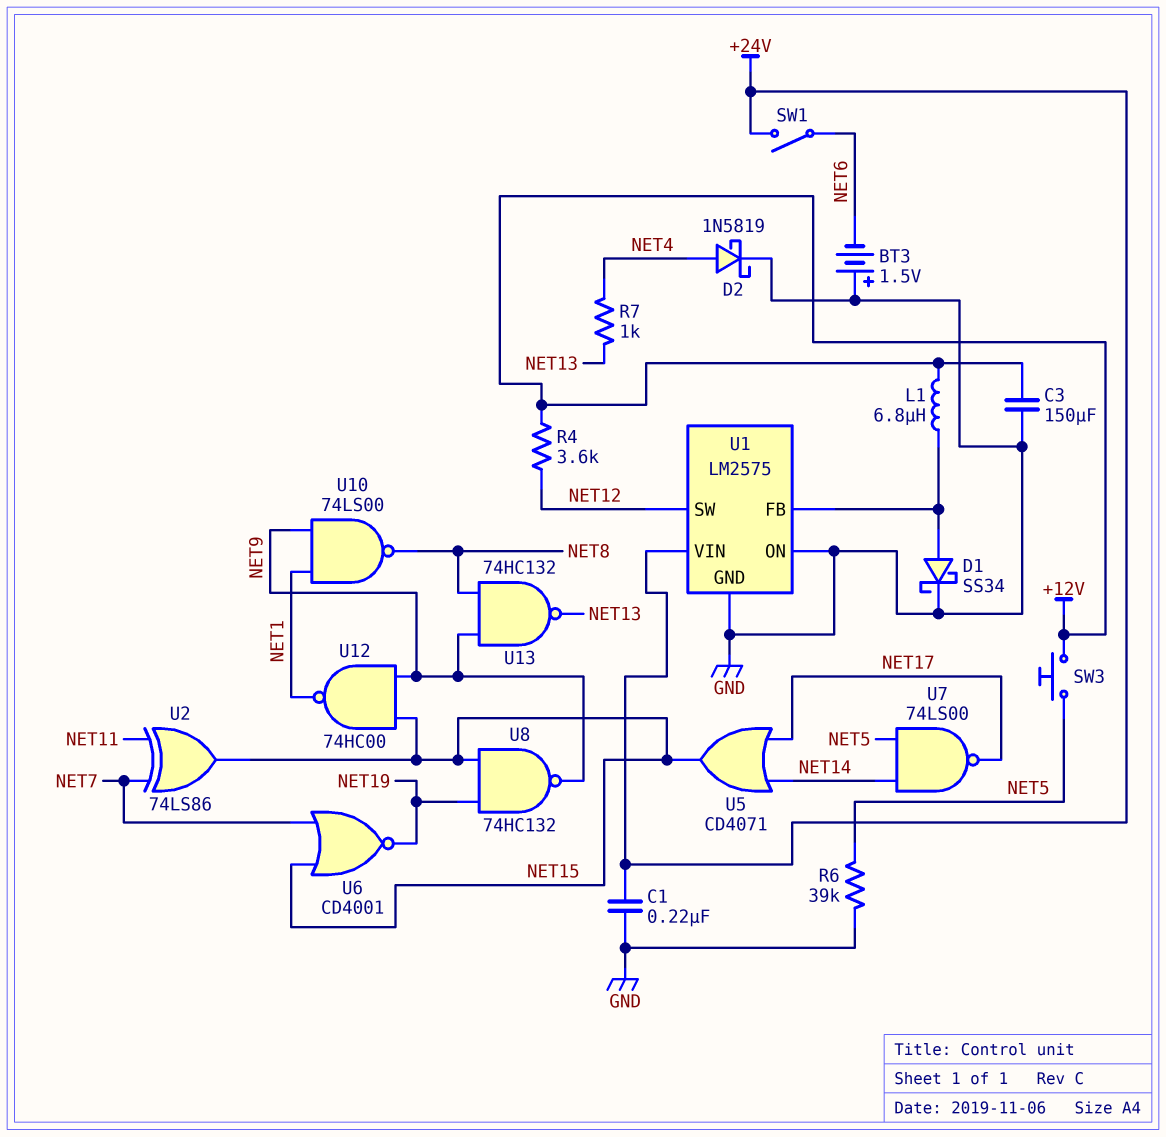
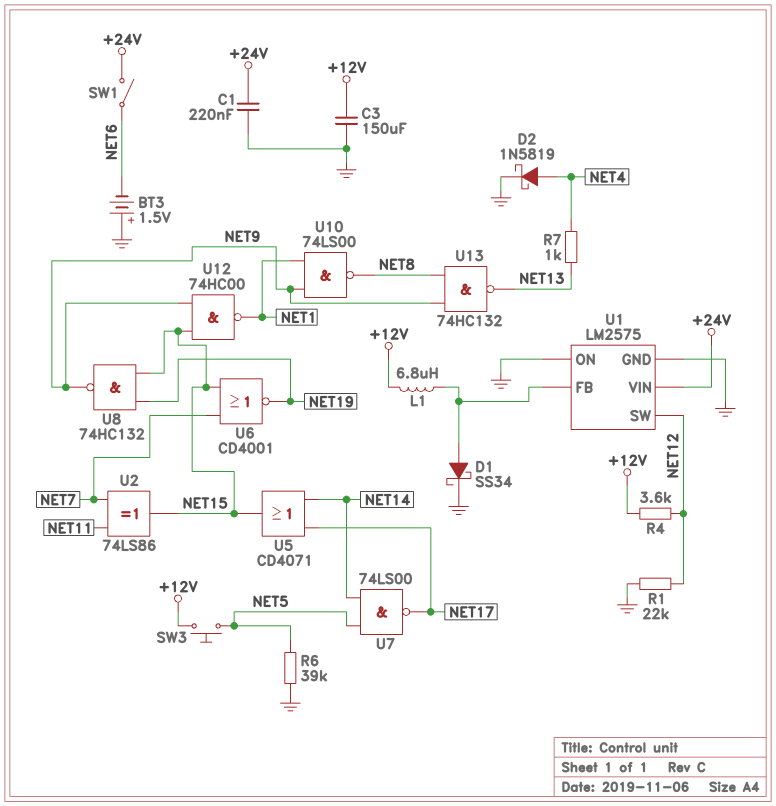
R1: none -> 22k (GND, NET12)

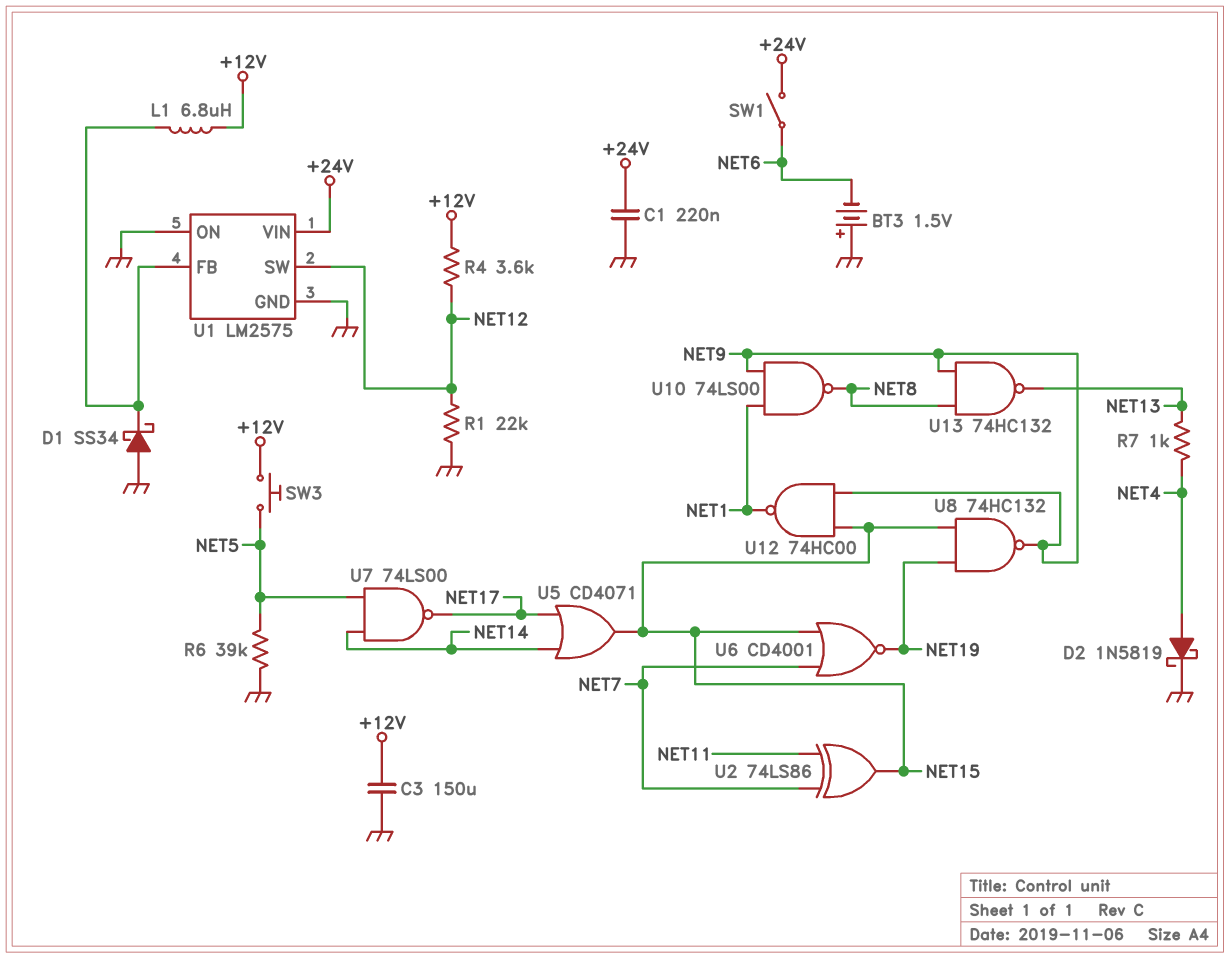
D1: schottky SS34 (A U1/FB, K GND) -> schottky SS34 (A GND, K U1/FB)

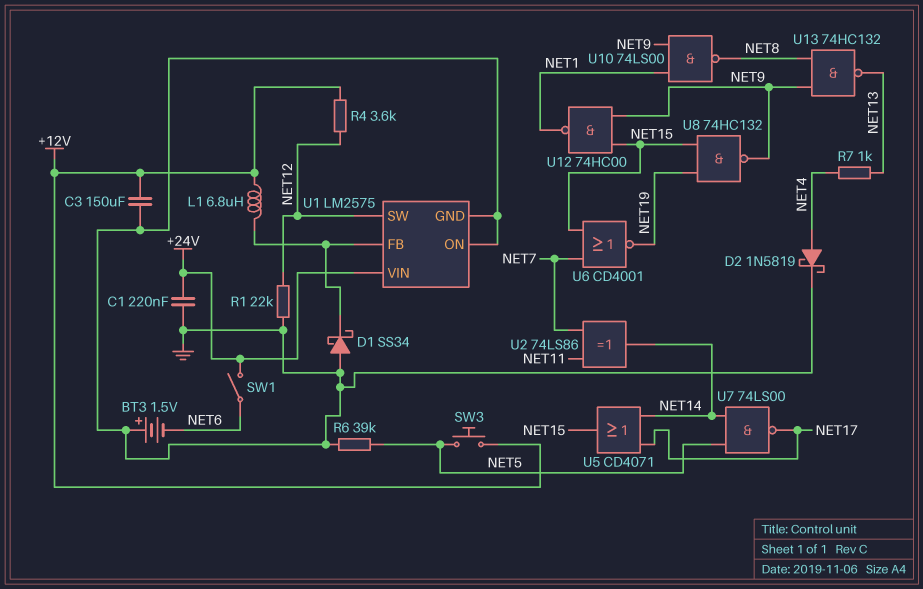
U2: XOR 74LS86 (in NET7, in NET11, out NET15) -> XOR 74LS86 (in NET7, in NET11, out NET14)

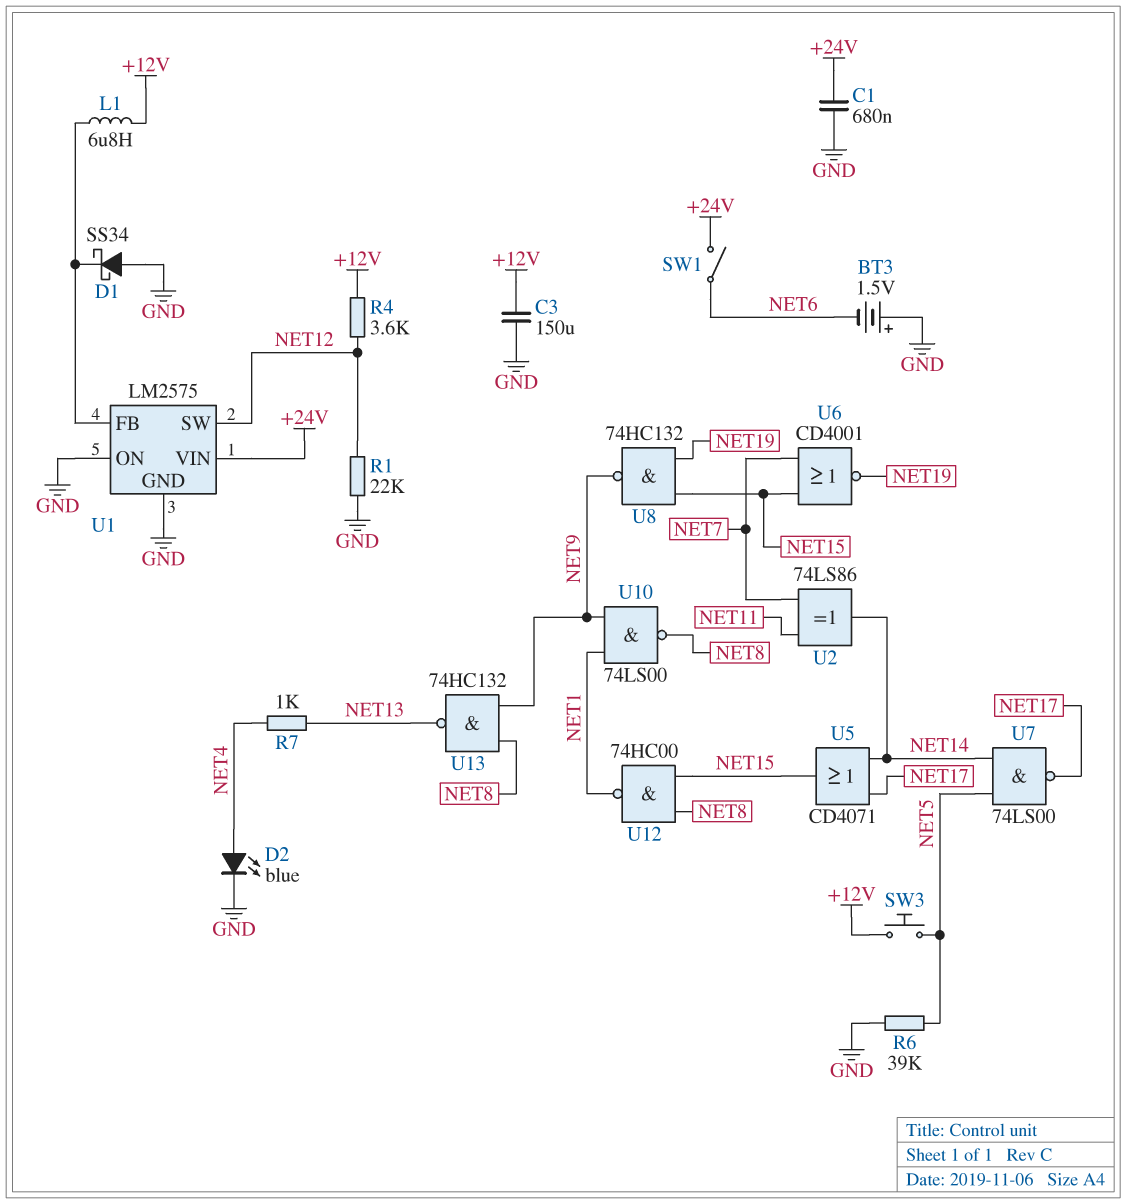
C1: 220nF (+24V, GND) -> 680nF (+24V, GND)
D2: schottky 1N5819 (A NET4, K GND) -> LED blue (A NET4, K GND)
U12: NAND 74HC00 (in NET9, in NET15, out NET1) -> NAND 74HC00 (in NET8, in NET15, out NET1)

